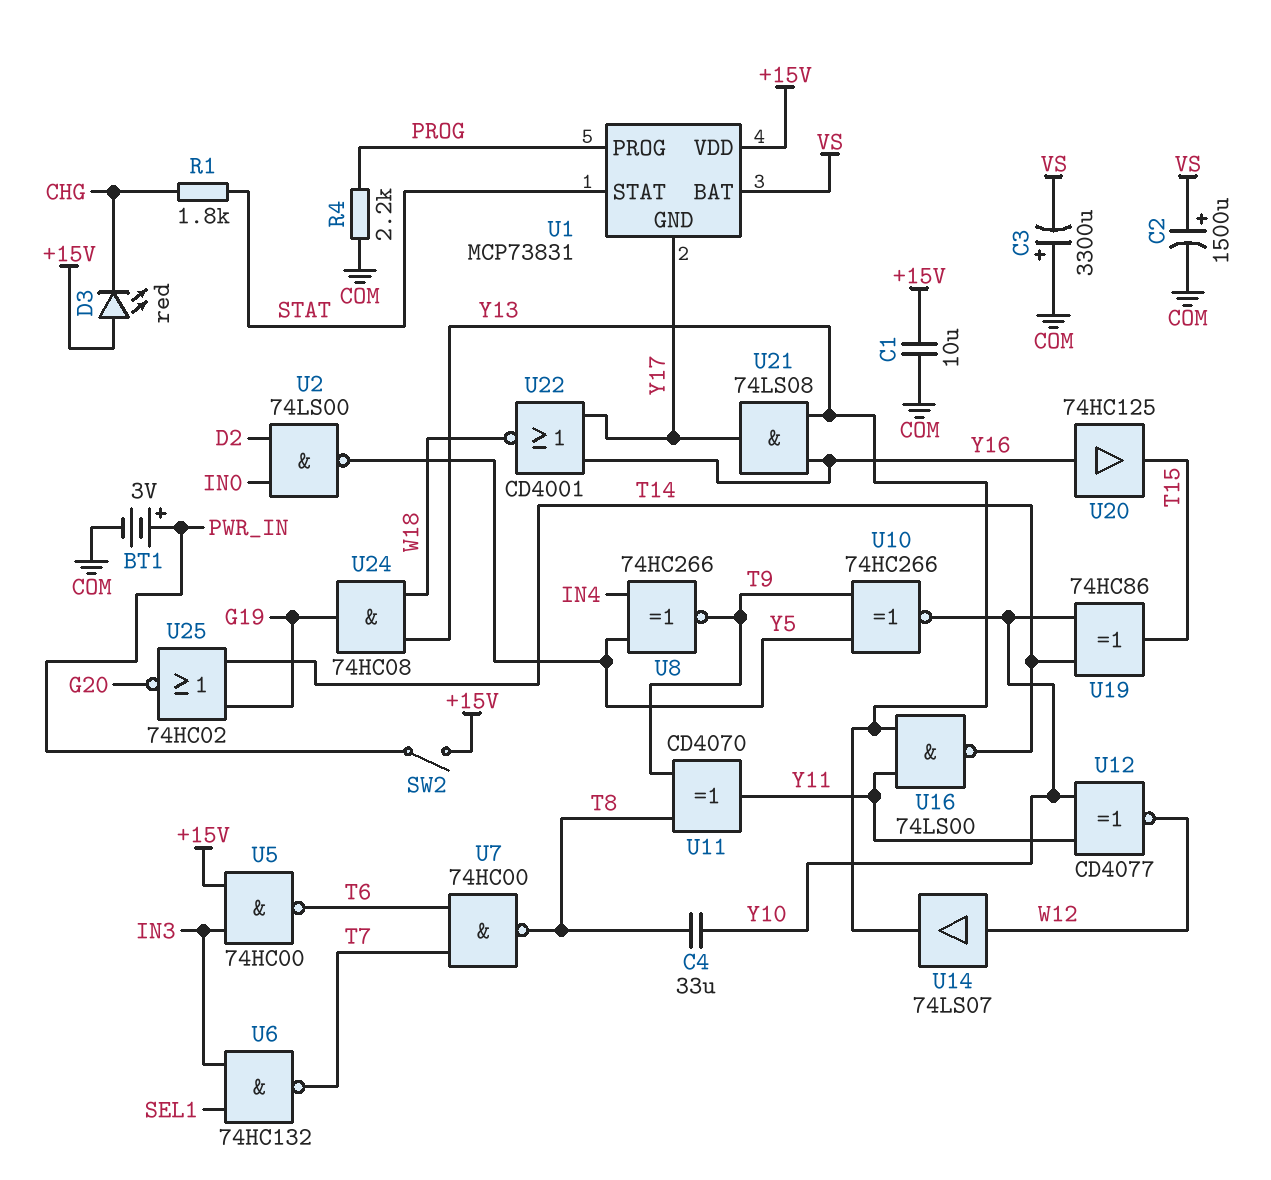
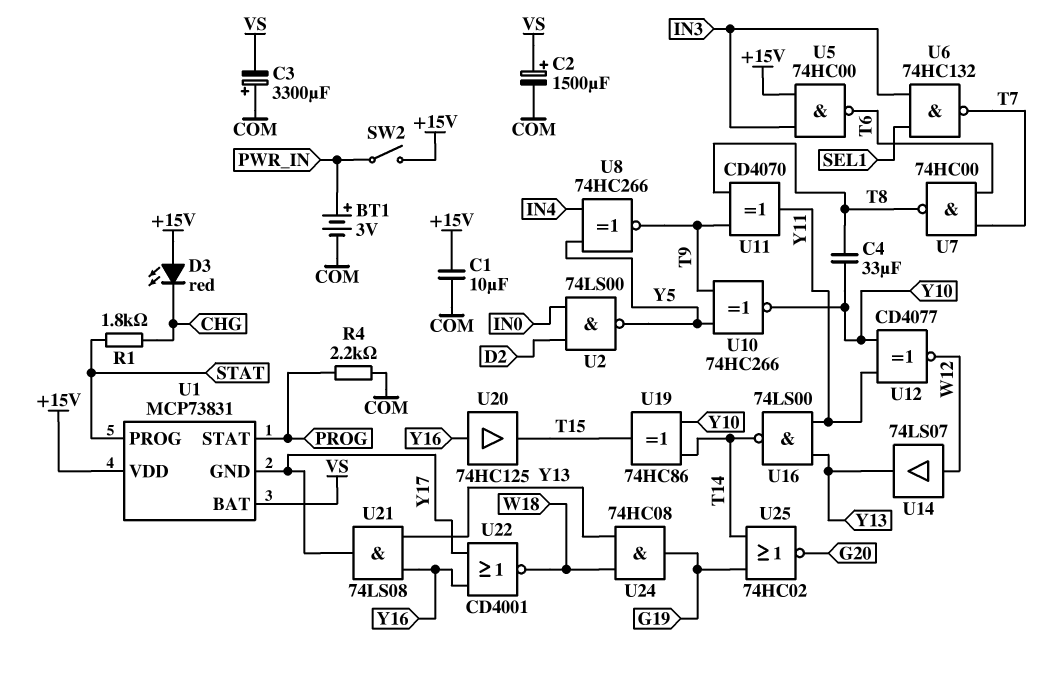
U1 pin PROG: PROG -> STAT
U1 pin STAT: STAT -> PROG

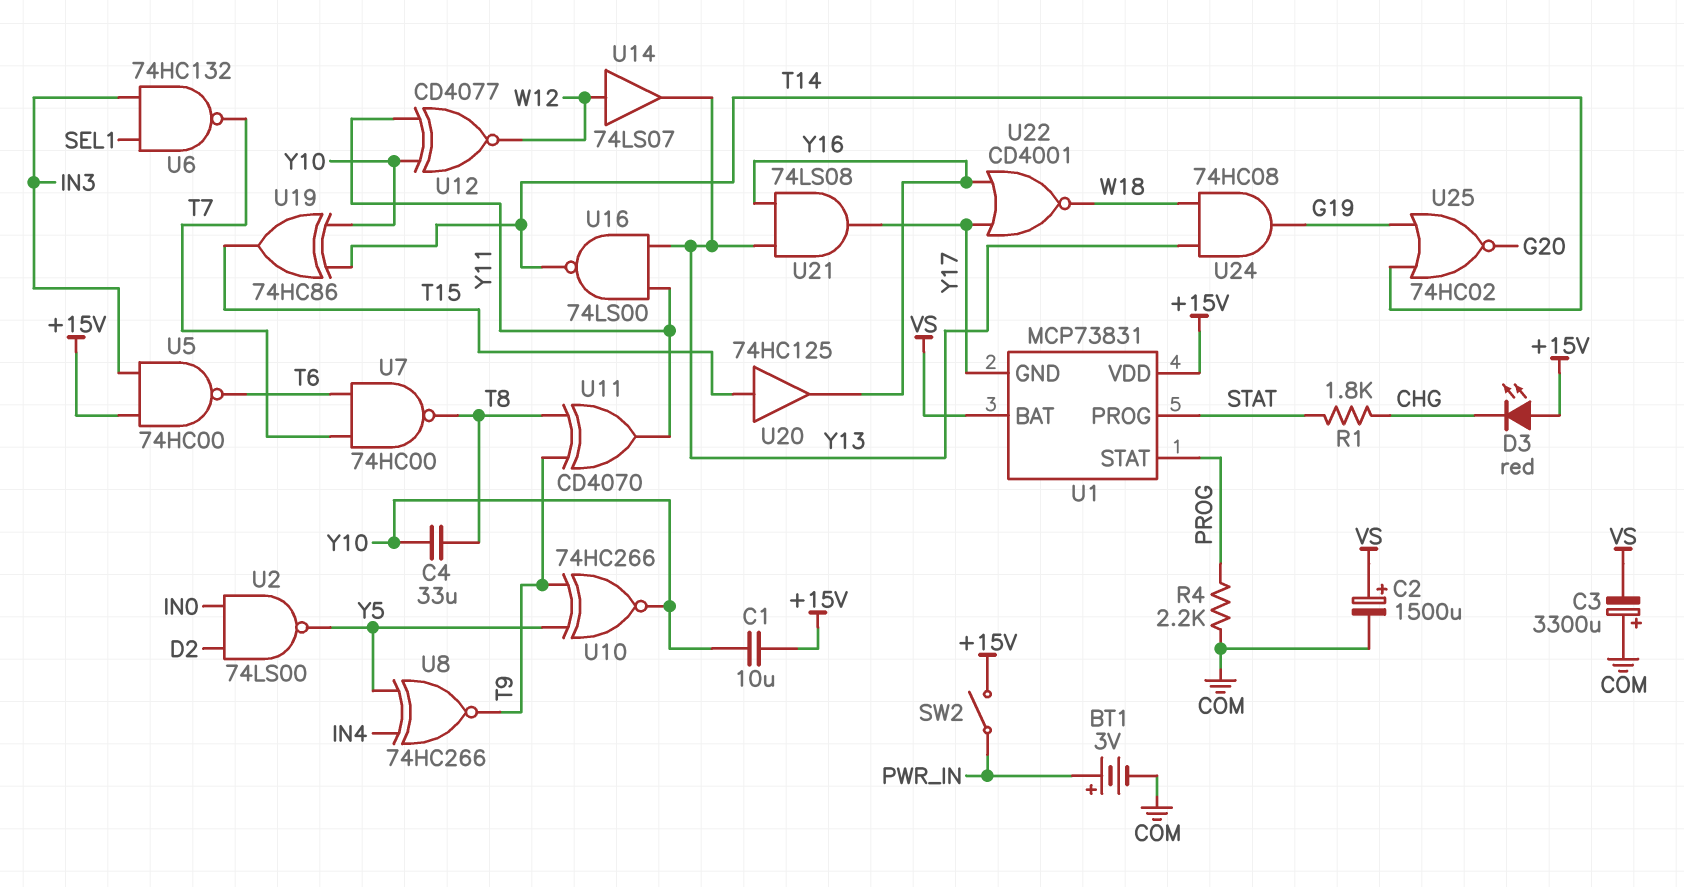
C1: 10uF (+15V, COM) -> 10uF (+15V, Y10)
U20: buffer 74HC125 (in Y16, out T15) -> buffer 74HC125 (in T15, out Y16)

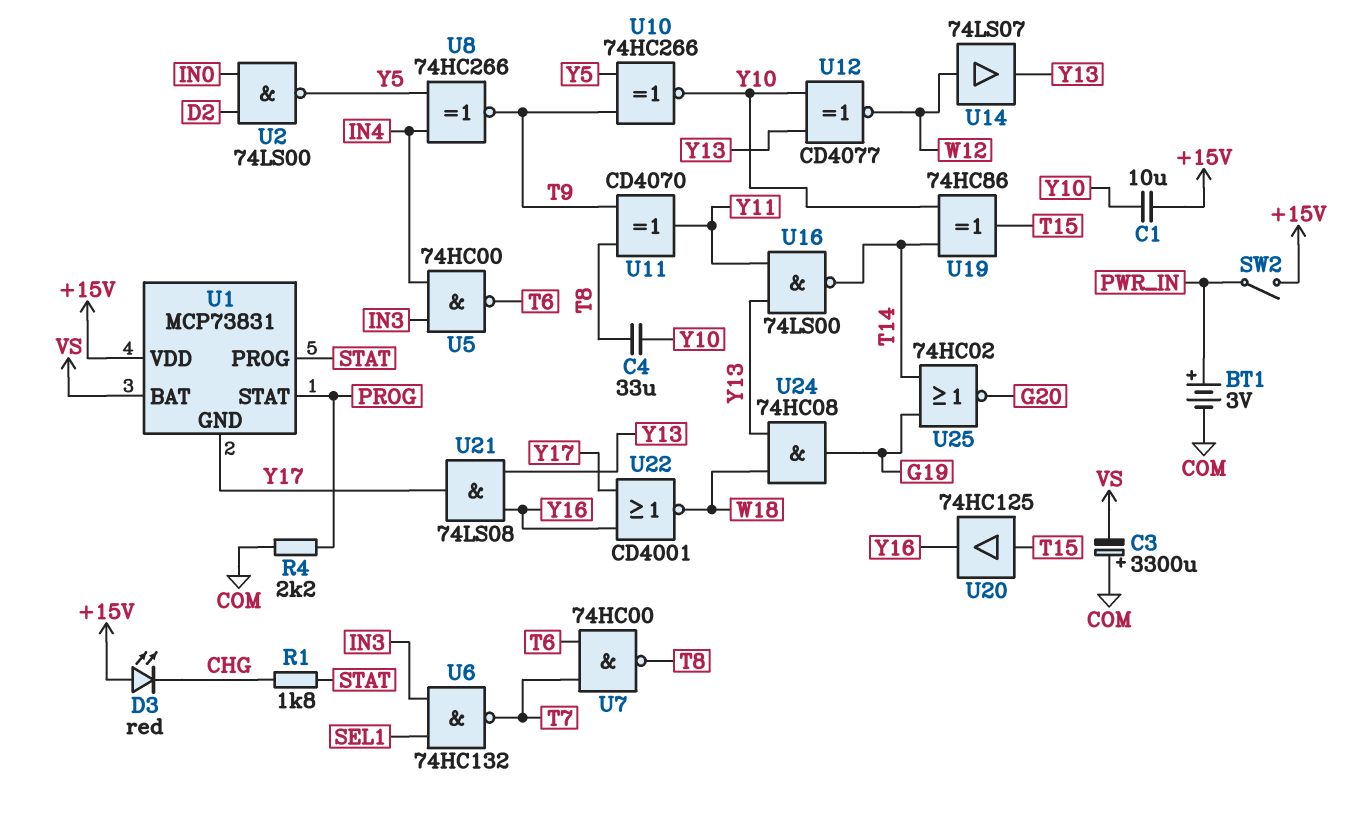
C2: 1500uF (plus VS, minus COM) -> none
U5: NAND 74HC00 (in +15V, in IN3, out T6) -> NAND 74HC00 (in IN3, in IN4, out T6)
U12: XNOR CD4077 (in Y10, in Y11, out W12) -> XNOR CD4077 (in Y10, in Y13, out W12)

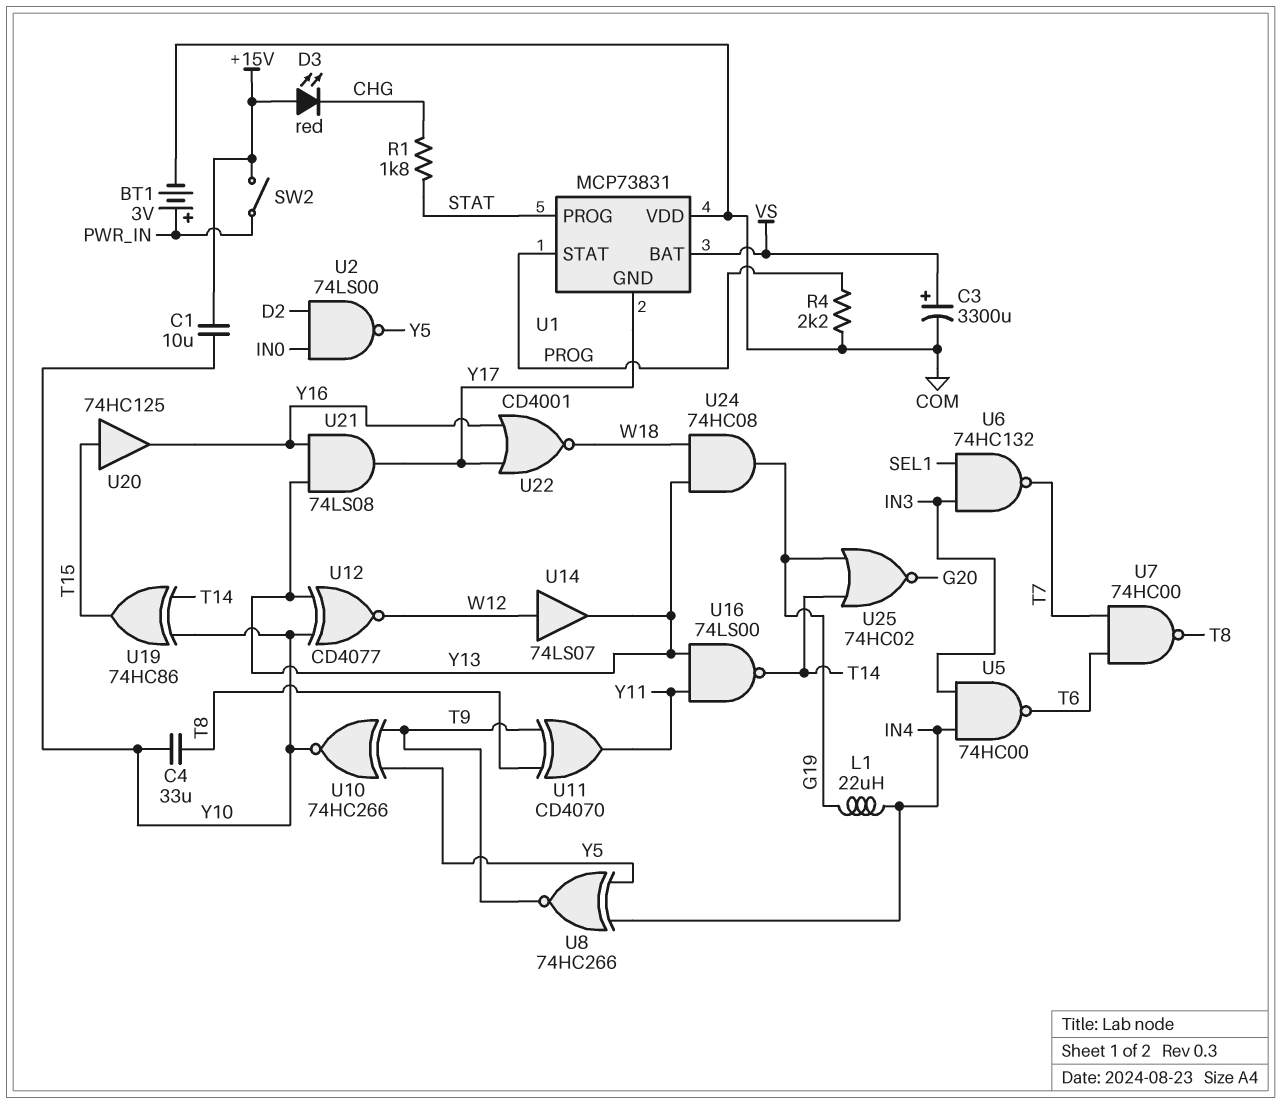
C3: 3300uF (plus COM, minus VS) -> 3300uF (plus VS, minus COM)
L1: none -> 22uH (G19, IN4)
U1 pin VDD: +15V -> COM

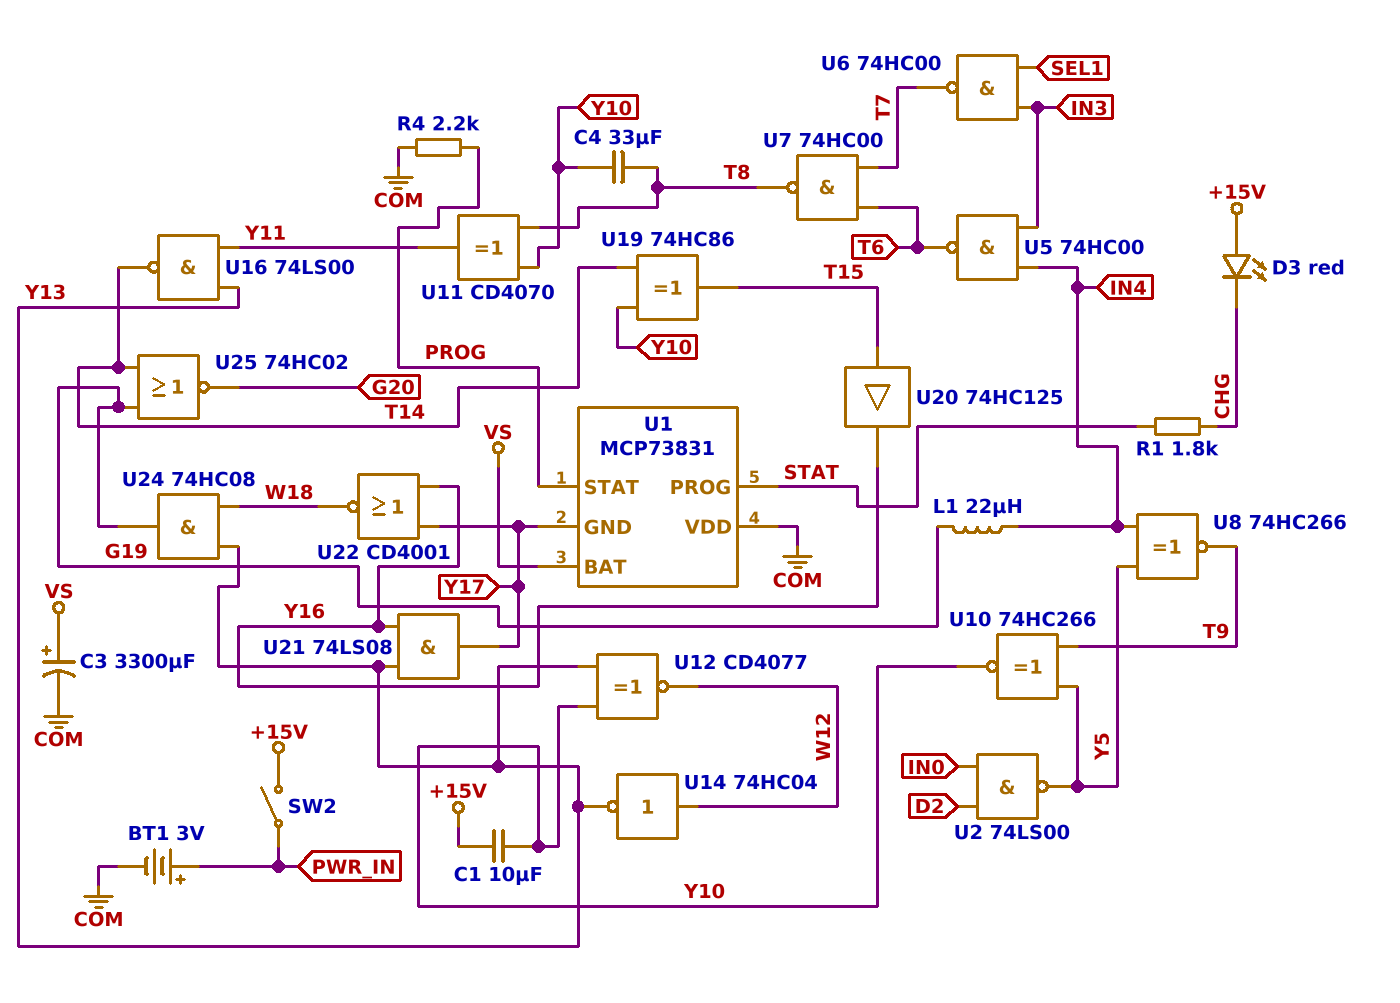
U6: NAND 74HC132 (in IN3, in SEL1, out T7) -> NAND 74HC00 (in IN3, in SEL1, out T7)
U11: XOR CD4070 (in T8, in T9, out Y11) -> XOR CD4070 (in T8, in Y10, out Y11)
U14: buffer 74LS07 (in W12, out Y13) -> NOT 74HC04 (in W12, out Y13)

